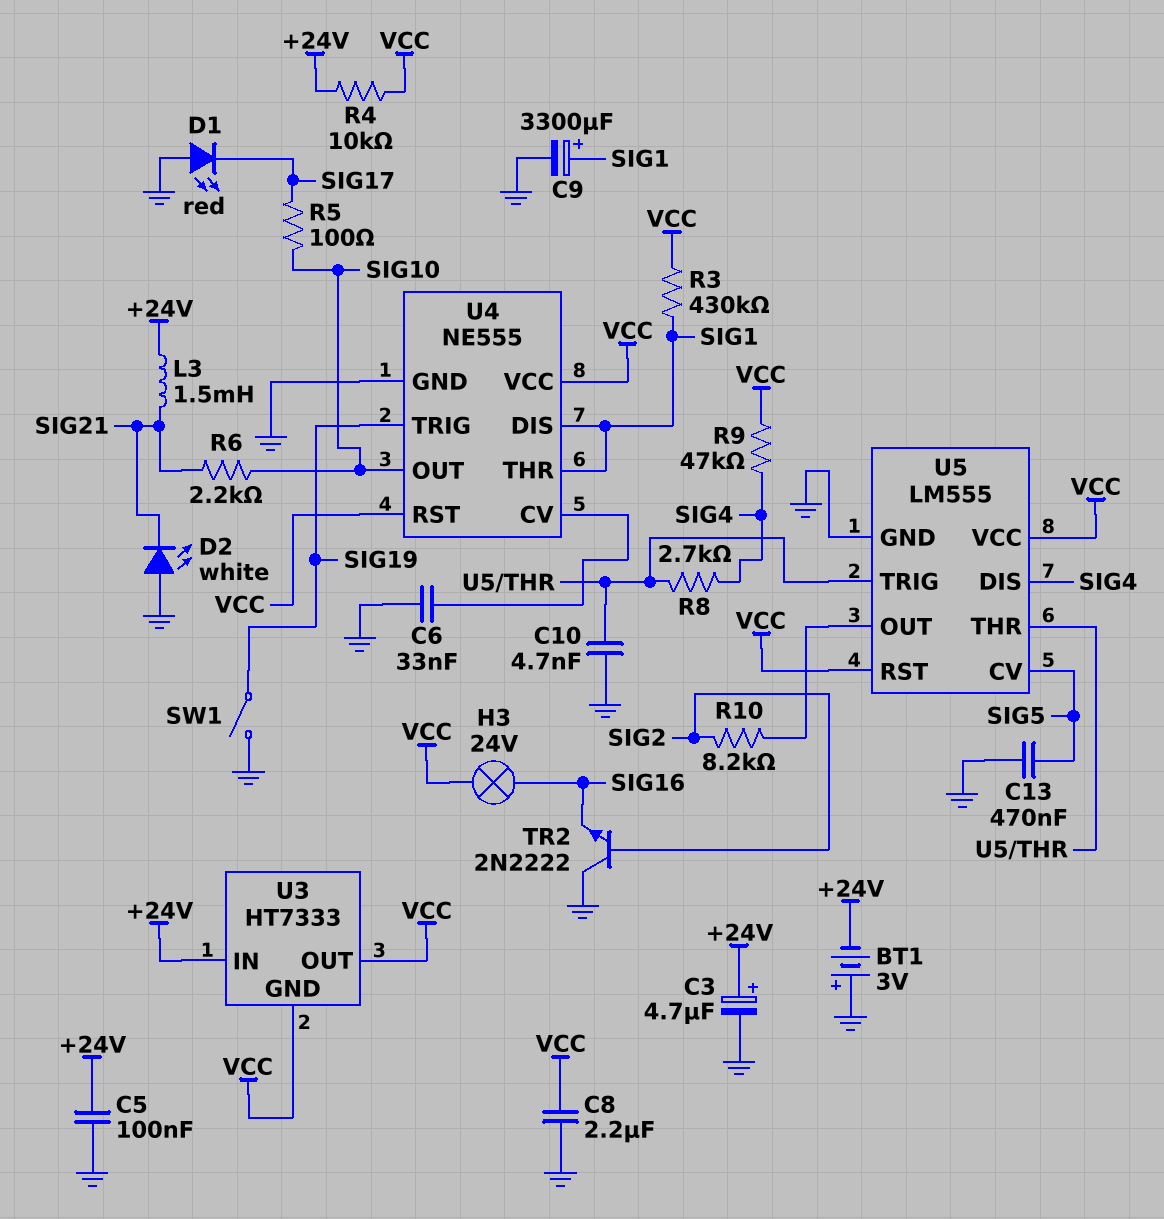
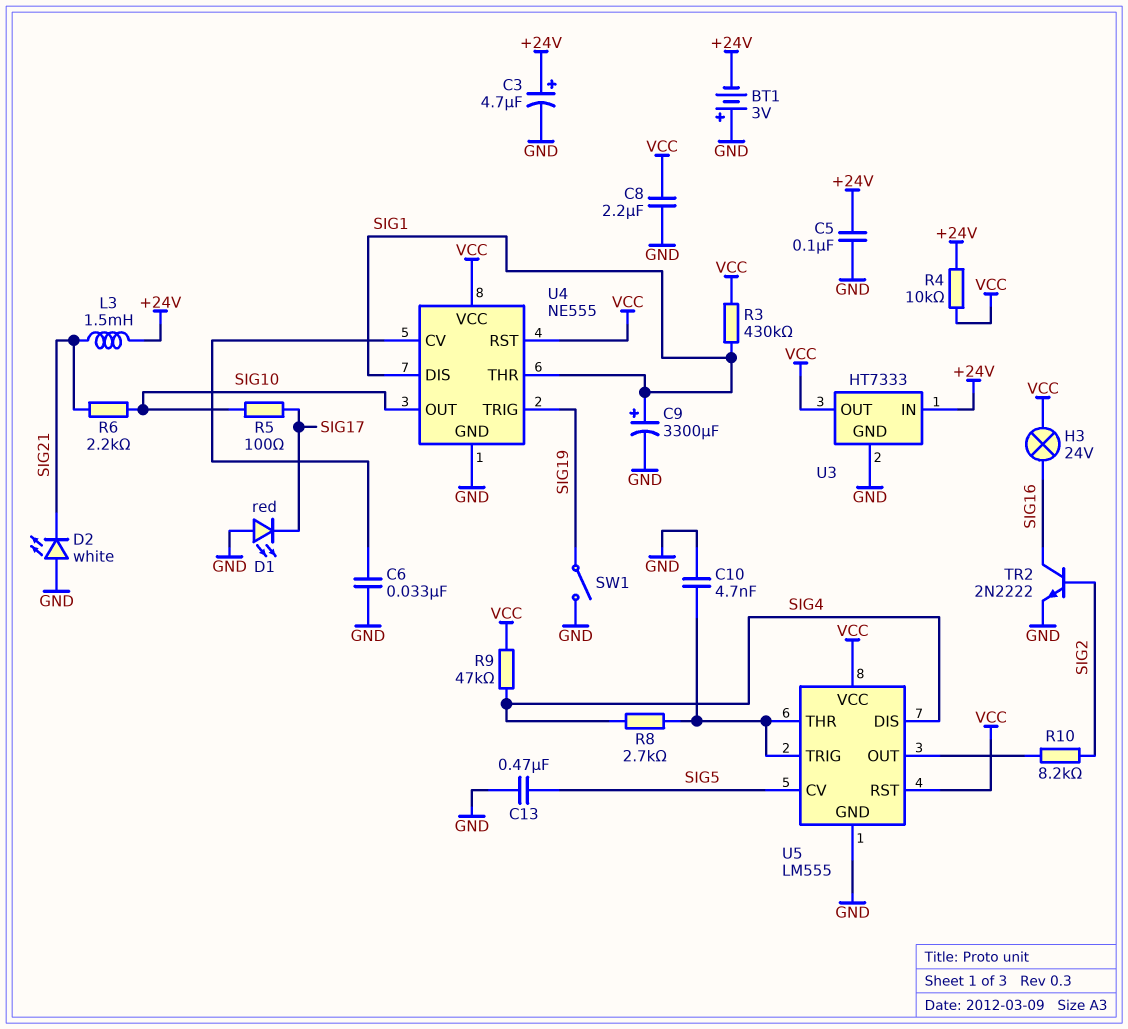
TR2: NPN 2N2222 (B SIG2, C GND, E SIG16) -> NPN 2N2222 (B SIG2, C SIG16, E GND)
U3 pin GND: VCC -> GND

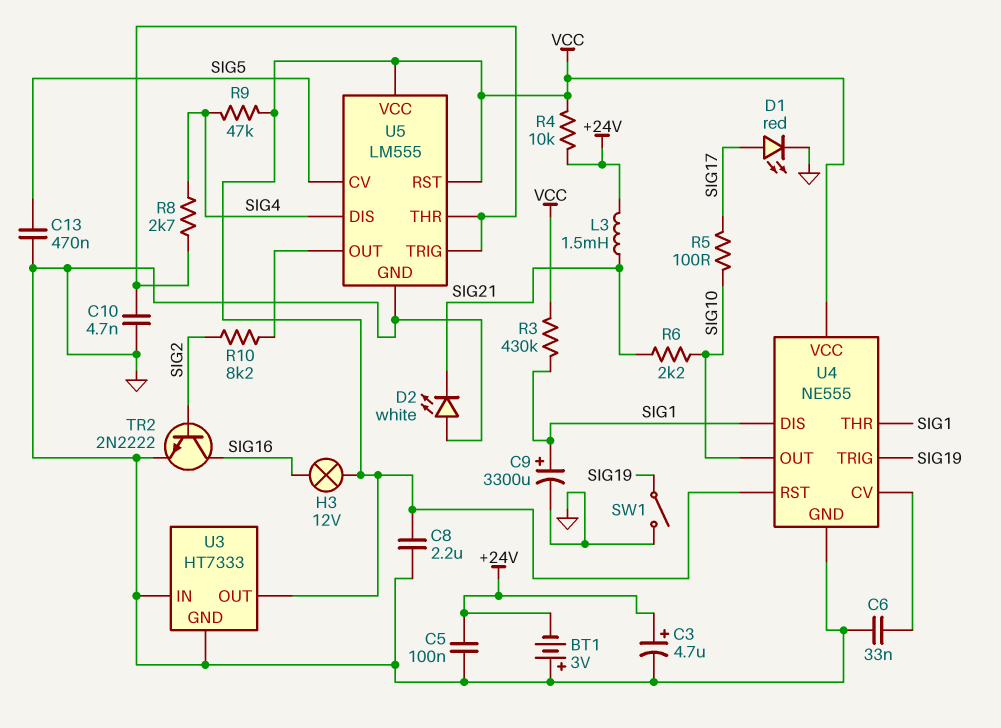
D1: LED red (A GND, K SIG17) -> LED red (A SIG17, K GND)
H3: lamp 24V (SIG16, VCC) -> lamp 12V (SIG16, VCC)
U3 pin IN: +24V -> GND

